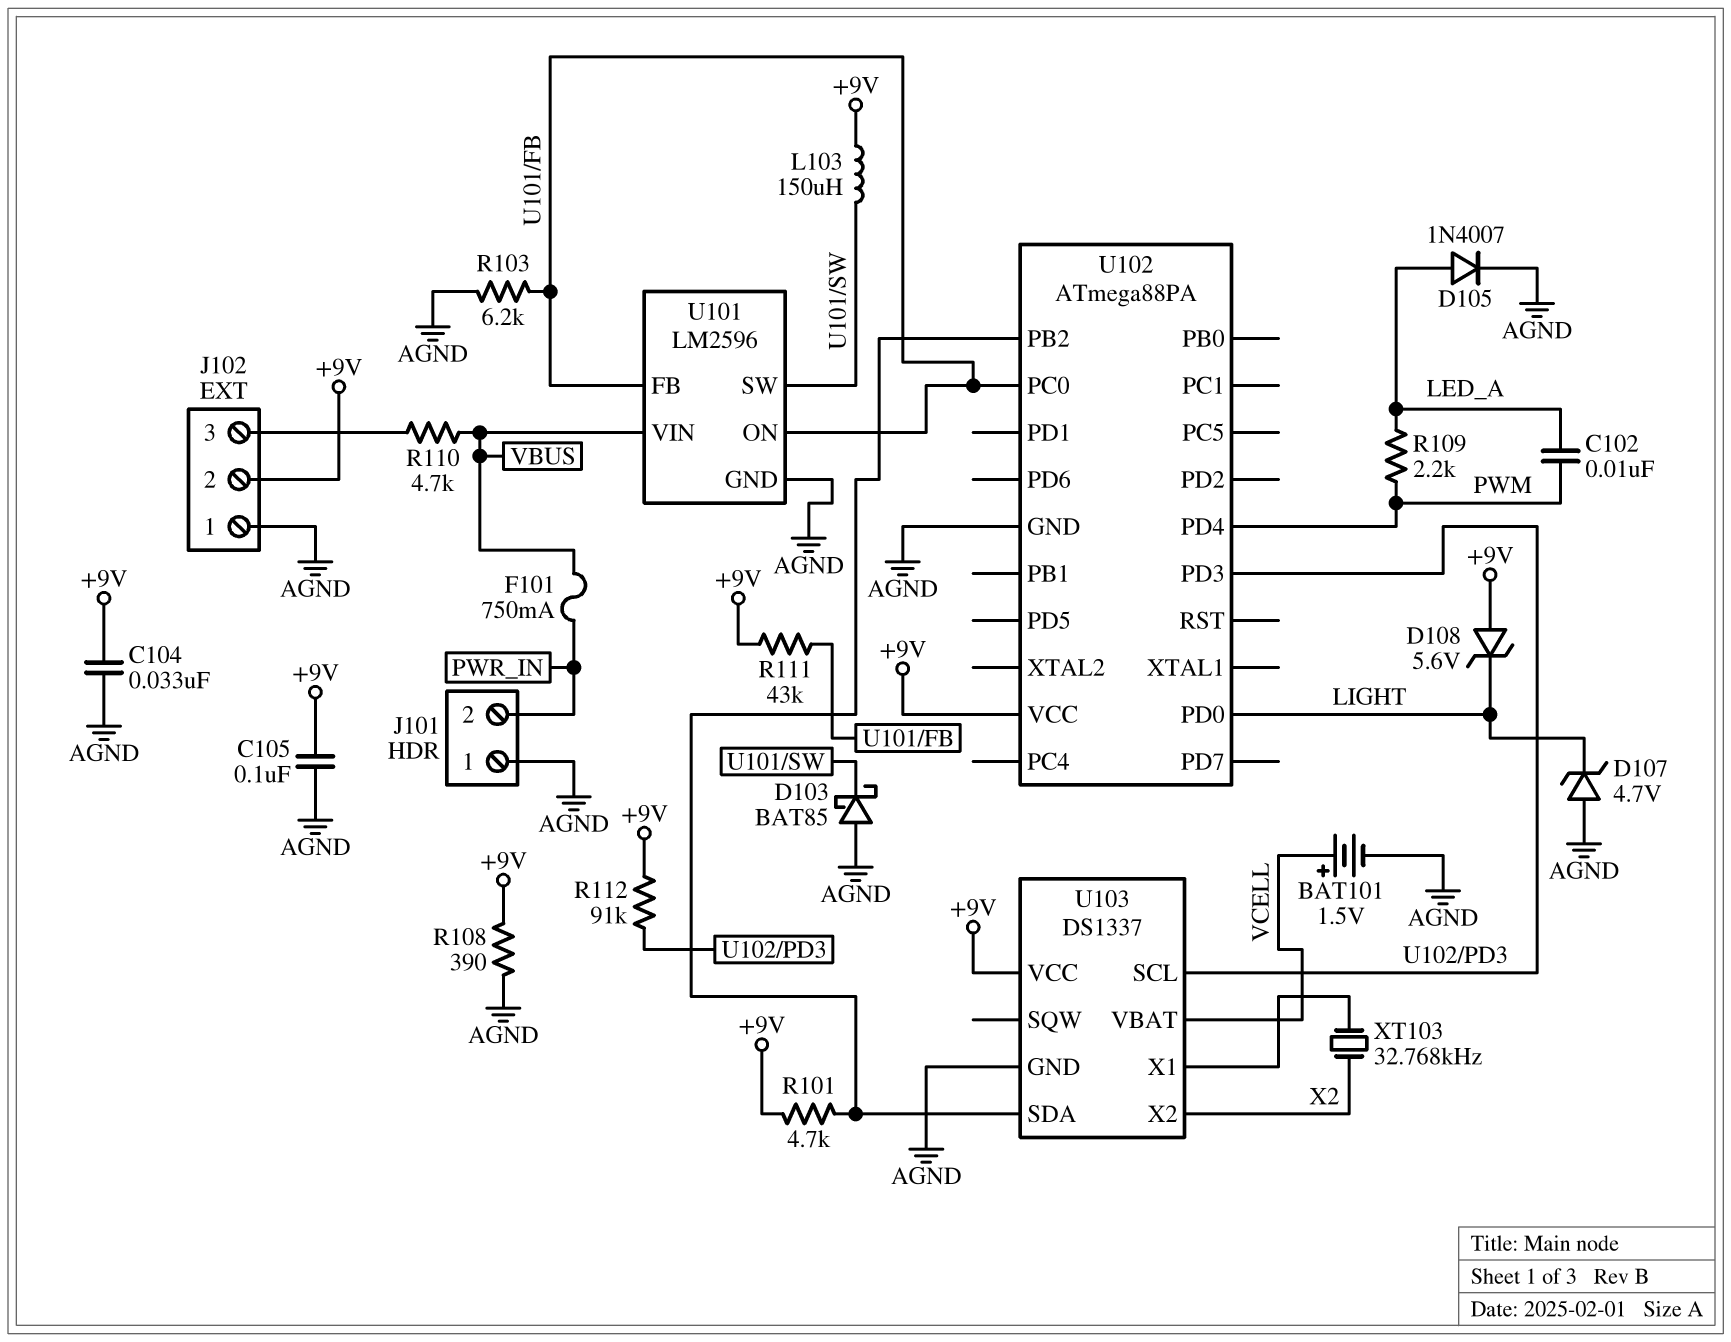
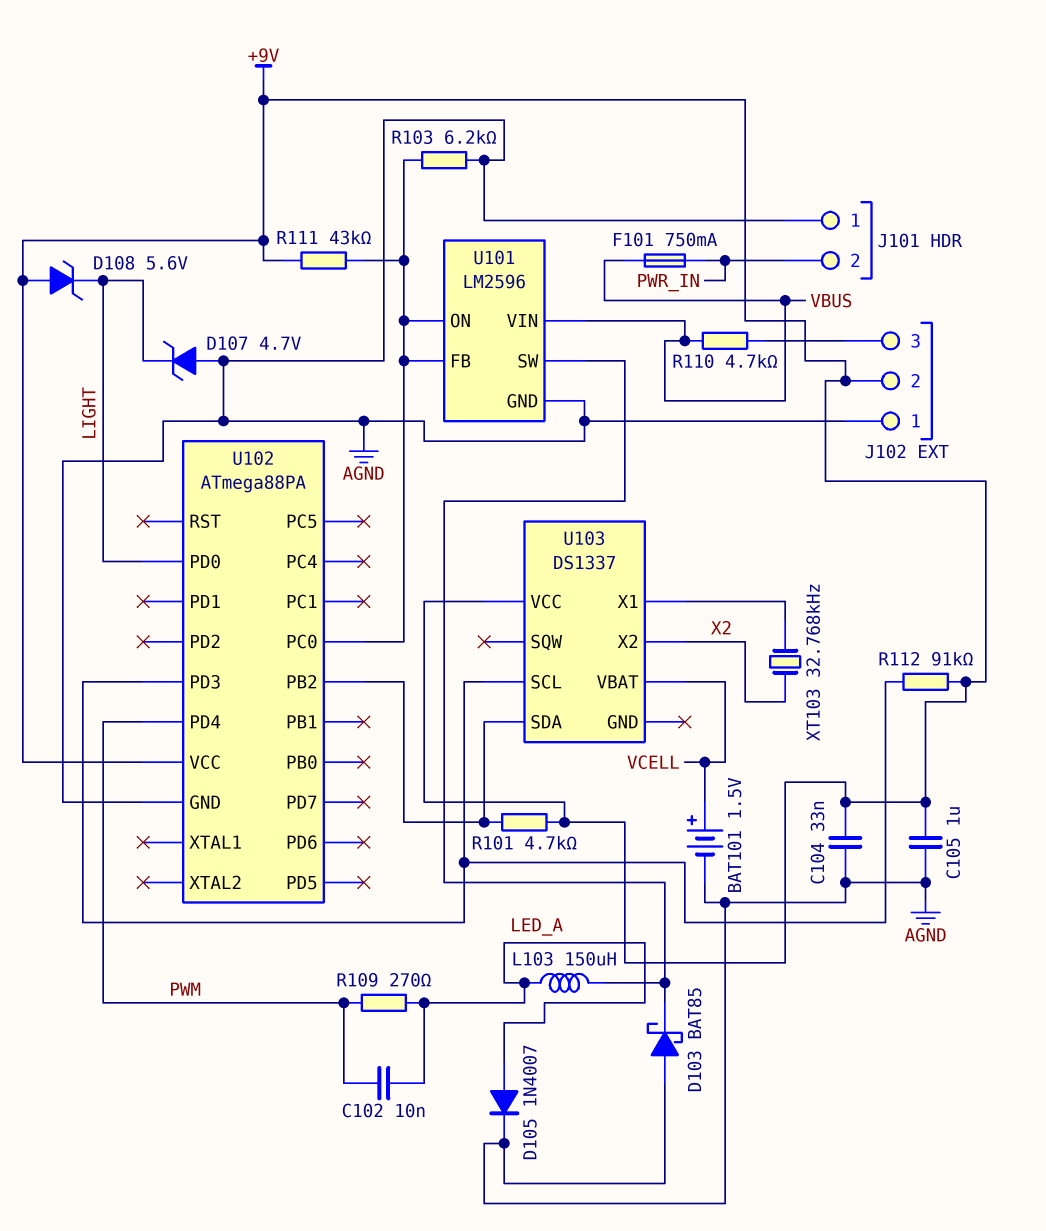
C105: 100nF (+9V, AGND) -> 1uF (+9V, AGND)
L103: 150uH (+9V, U101/SW) -> 150uH (LED_A, U101/SW)
R108: 390 (+9V, AGND) -> none
R109: 2.2k (LED_A, PWM) -> 270 (LED_A, PWM)
U103 pin GND: AGND -> none

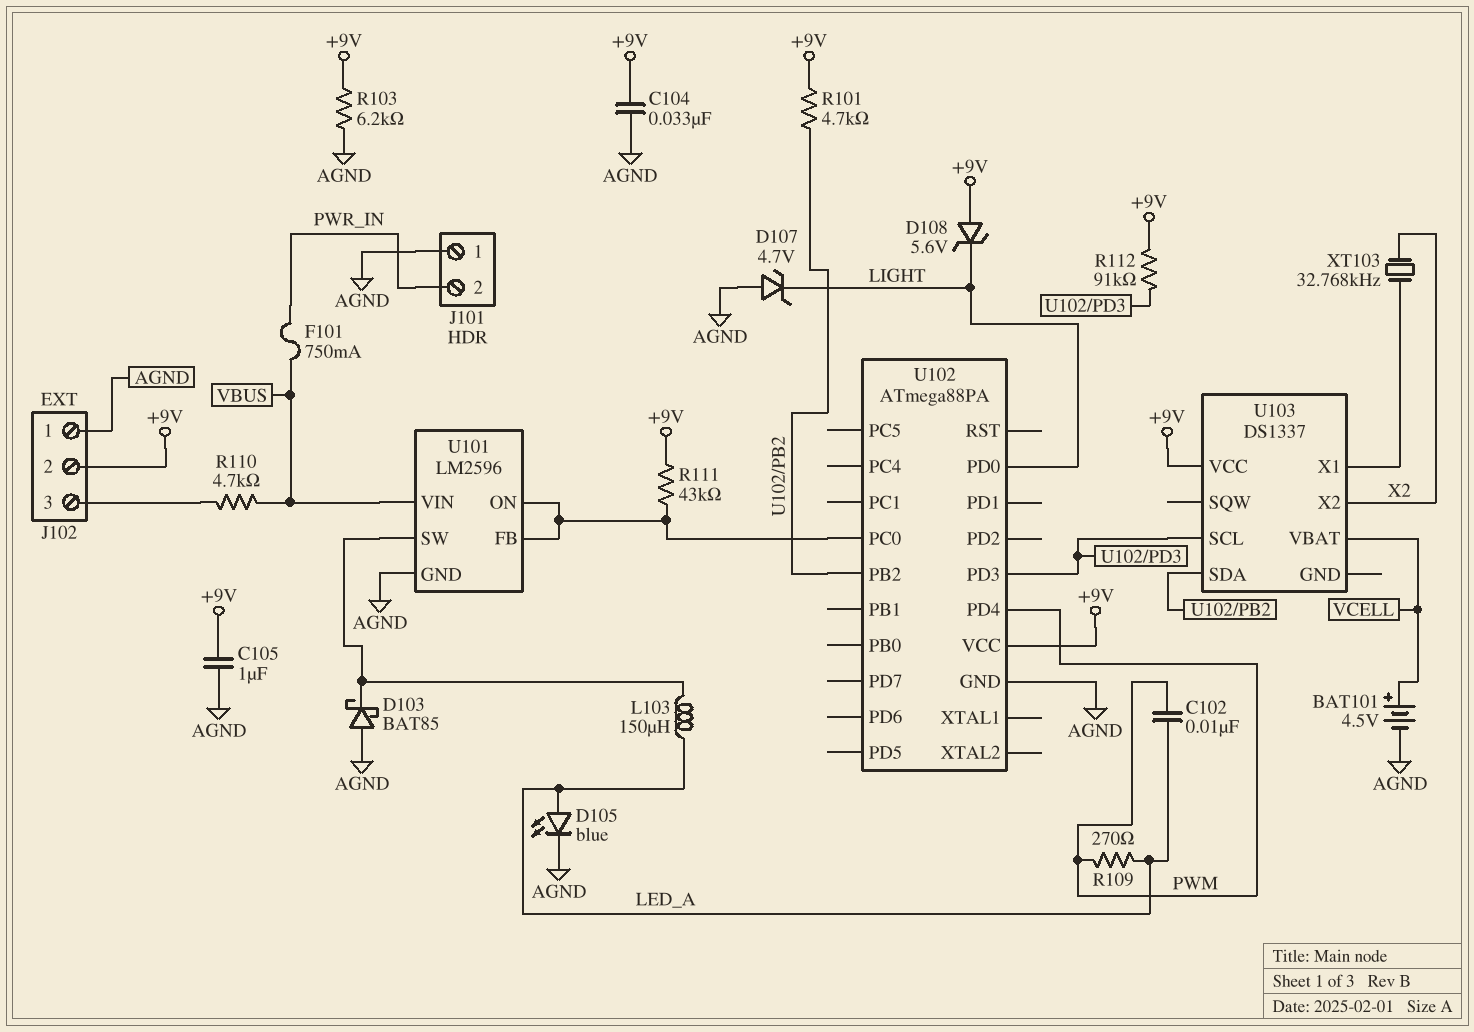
BAT101: 1.5V (plus VCELL, minus AGND) -> 4.5V (plus VCELL, minus AGND)
D105: diode 1N4007 (A LED_A, K AGND) -> LED blue (A LED_A, K AGND)
R103: 6.2k (AGND, U101/FB) -> 6.2k (+9V, AGND)

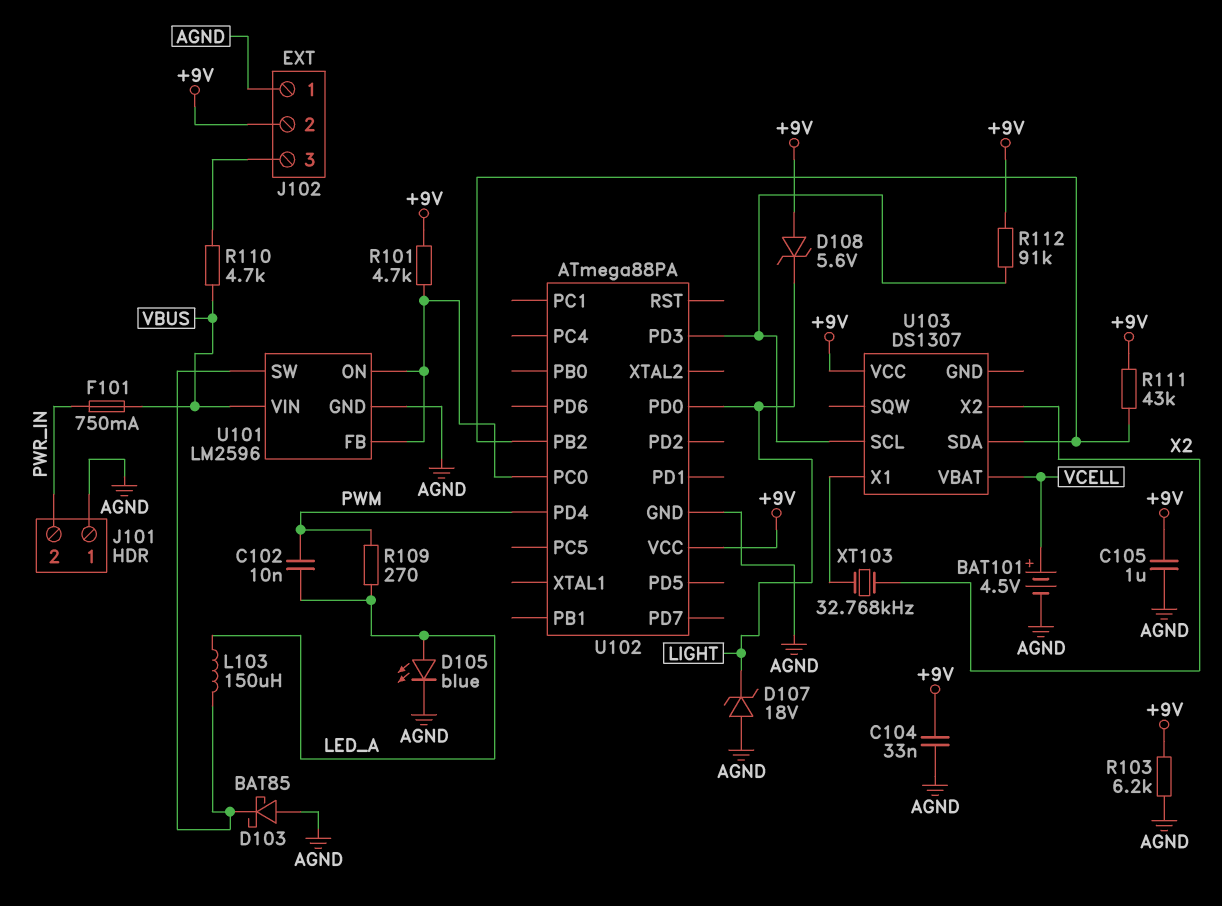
D107: zener 4.7V (A AGND, K LIGHT) -> zener 18V (A AGND, K LIGHT)
R101: 4.7k (+9V, U102/PB2) -> 4.7k (+9V, U101/FB)
R111: 43k (+9V, U101/FB) -> 43k (+9V, U102/PB2)
U103: DS1337 -> DS1307

